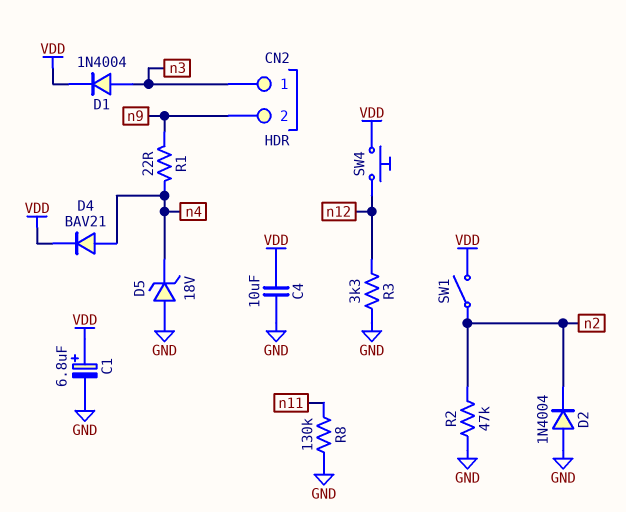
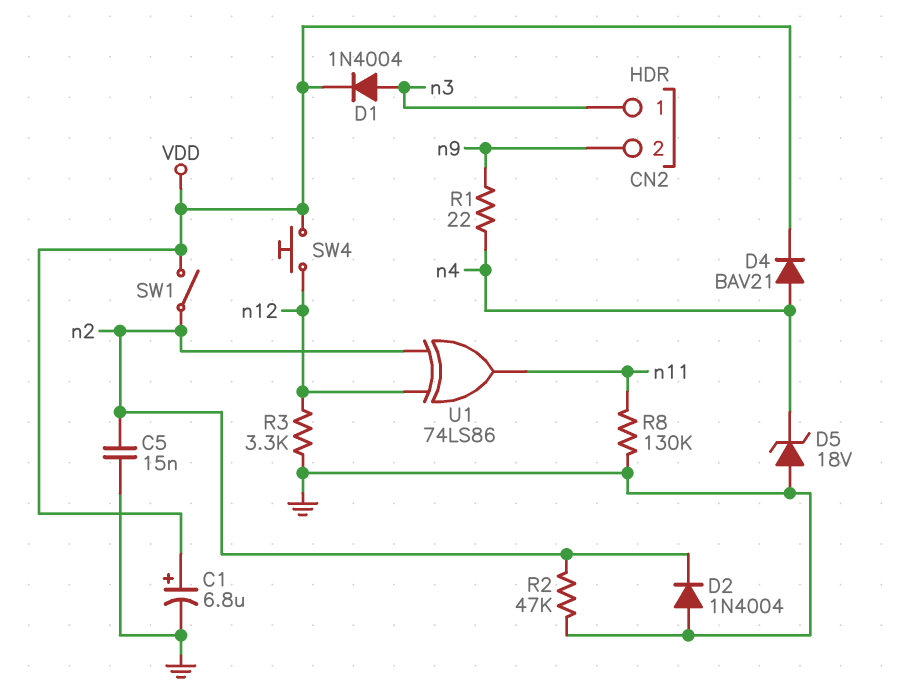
C4: 10uF (GND, VDD) -> none
C5: none -> 15nF (GND, n2)
U1: none -> XOR 74LS86 (in n2, in n12, out n11)

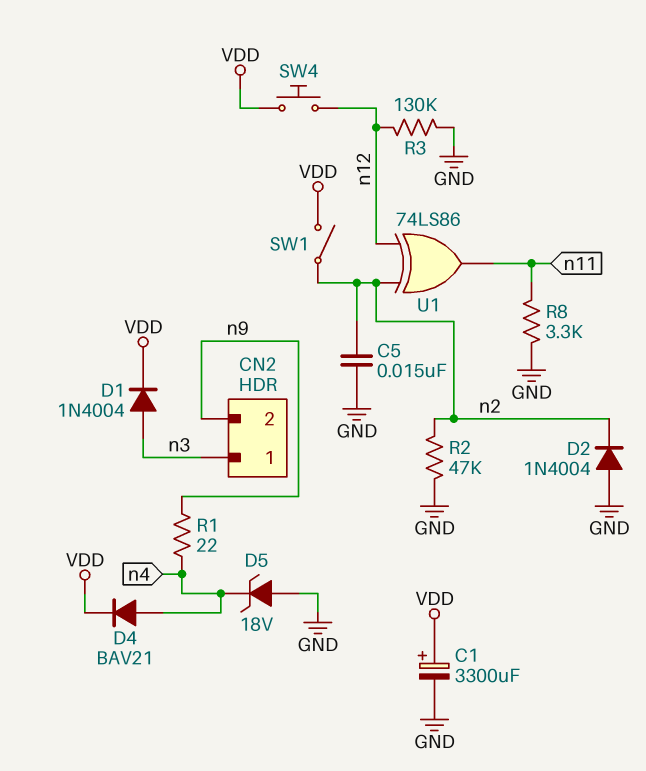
C1: 6.8uF (plus VDD, minus GND) -> 3300uF (plus VDD, minus GND)
R3: 3.3k (GND, n12) -> 130k (GND, n12)
R8: 130k (GND, n11) -> 3.3k (GND, n11)

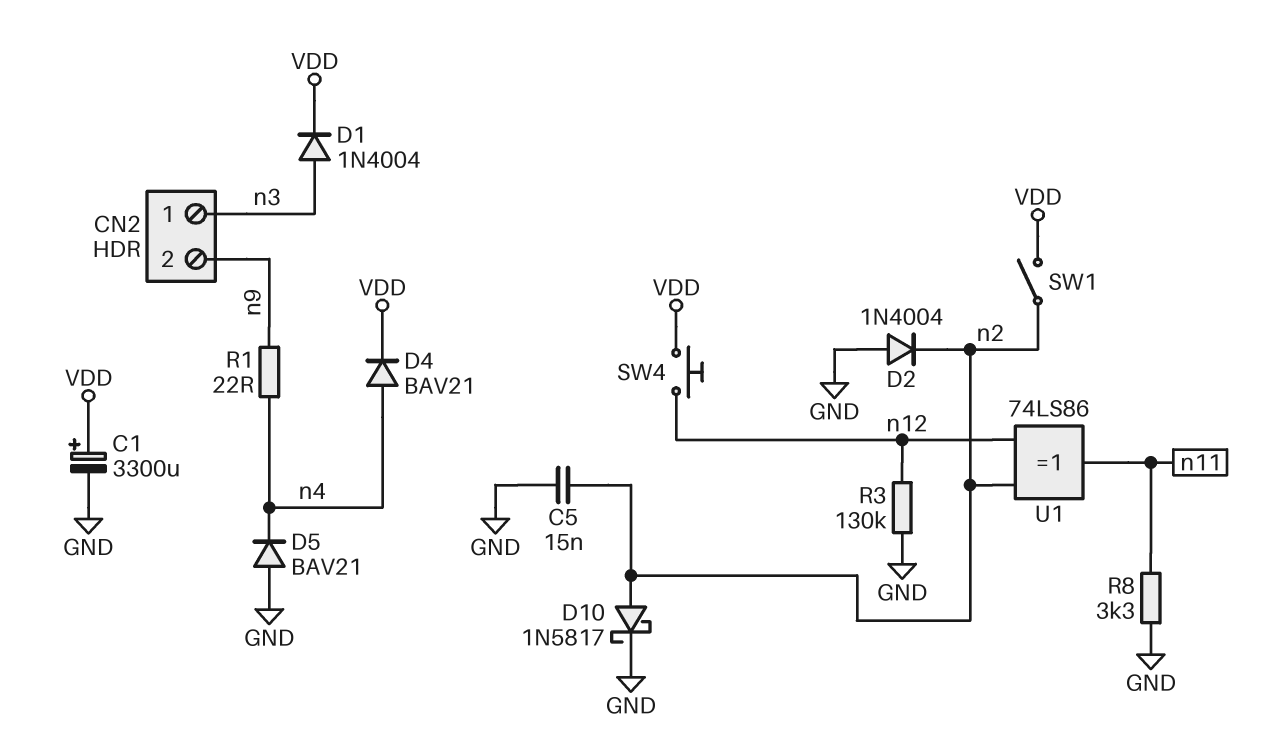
D5: zener 18V (A GND, K n4) -> diode BAV21 (A GND, K n4)
D10: none -> schottky 1N5817 (A n2, K GND)
R2: 47k (GND, n2) -> none

